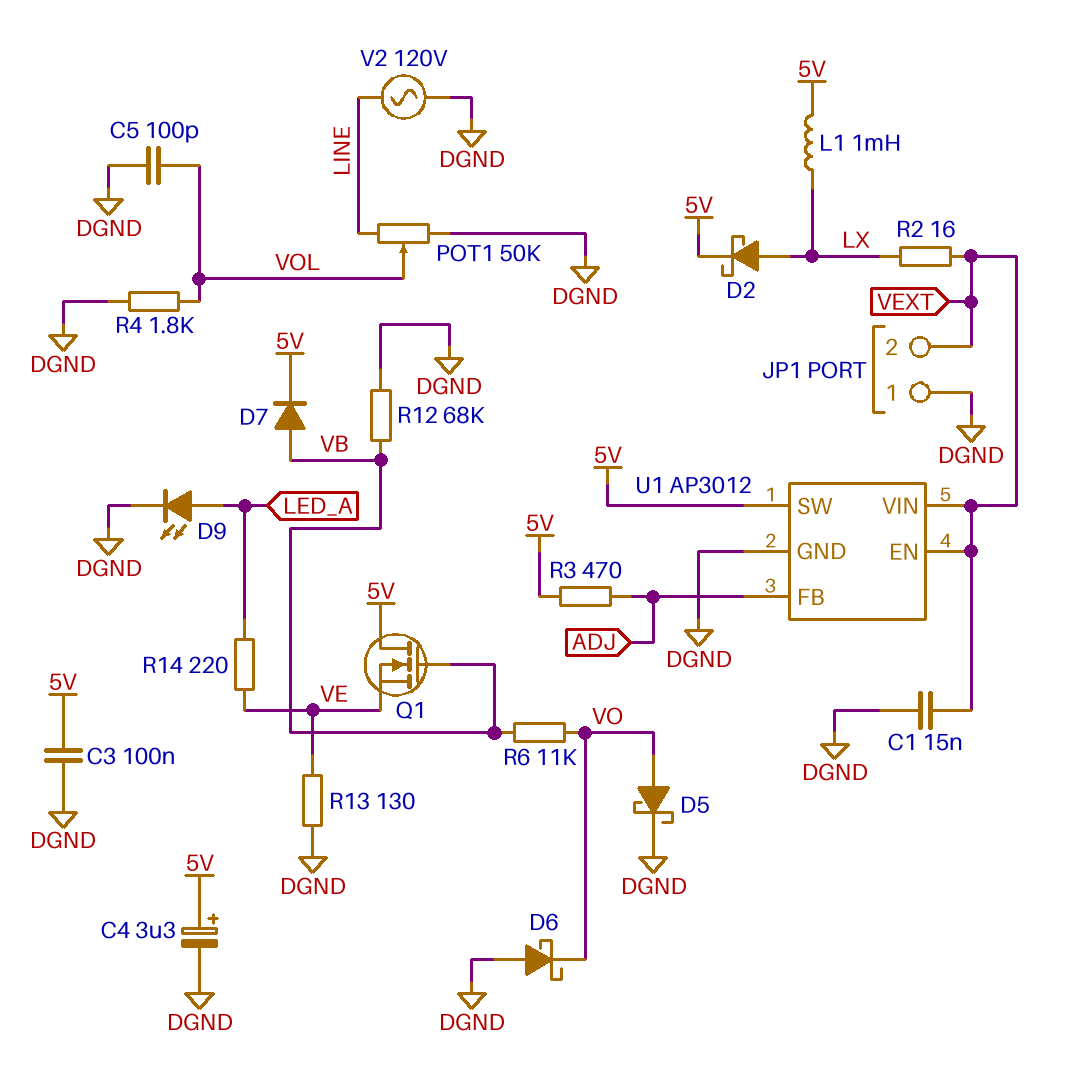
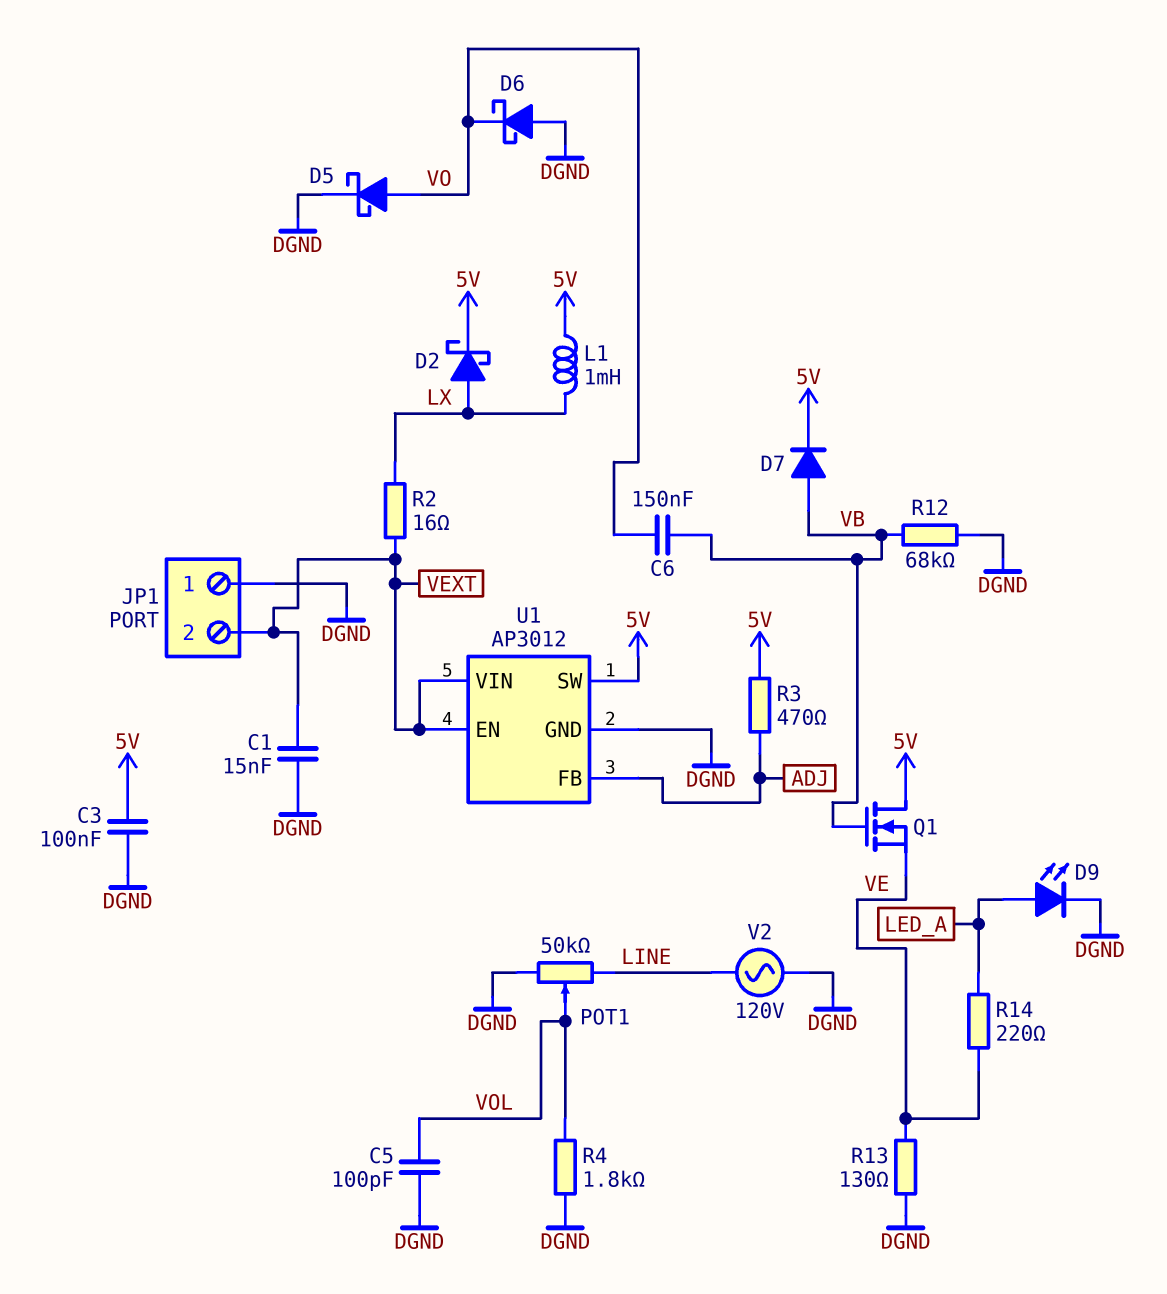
C4: 3.3uF (plus 5V, minus DGND) -> none
C6: none -> 150nF (VB, VO)
R6: 11k (VB, VO) -> none

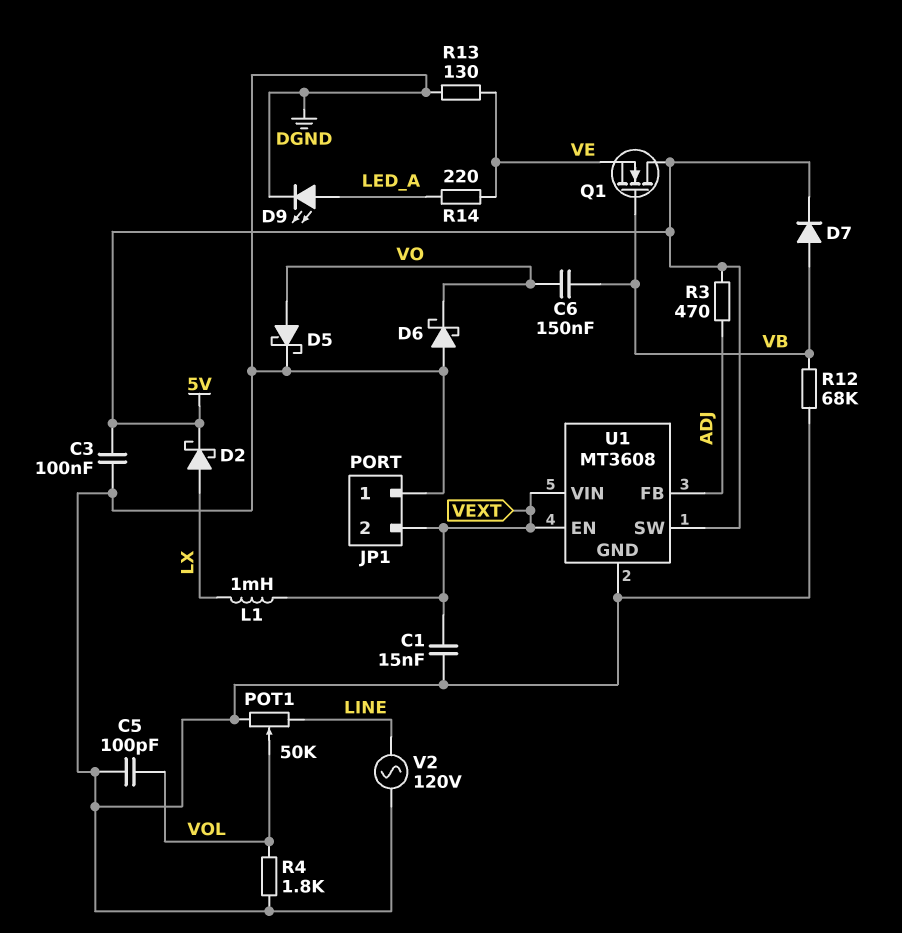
L1: 1mH (5V, LX) -> 1mH (LX, VEXT)
R2: 16 (LX, VEXT) -> none
U1: AP3012 -> MT3608

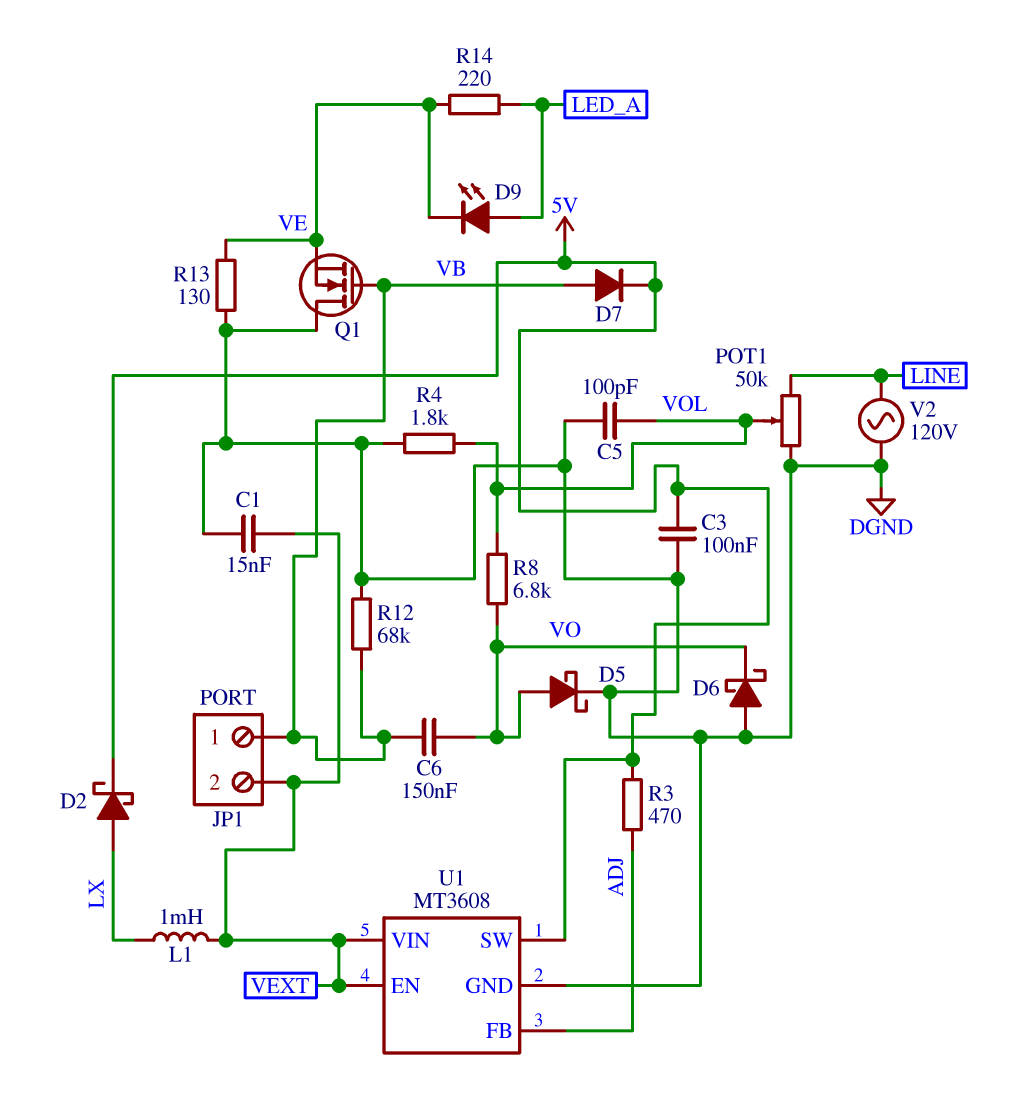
D9: LED (A LED_A, K DGND) -> LED (A LED_A, K VE)
JP1 pin 1: DGND -> VB
Q1: NMOS (G VB, D 5V, S VE) -> NMOS (G VB, D DGND, S VE)
R8: none -> 6.8k (VO, VOL)

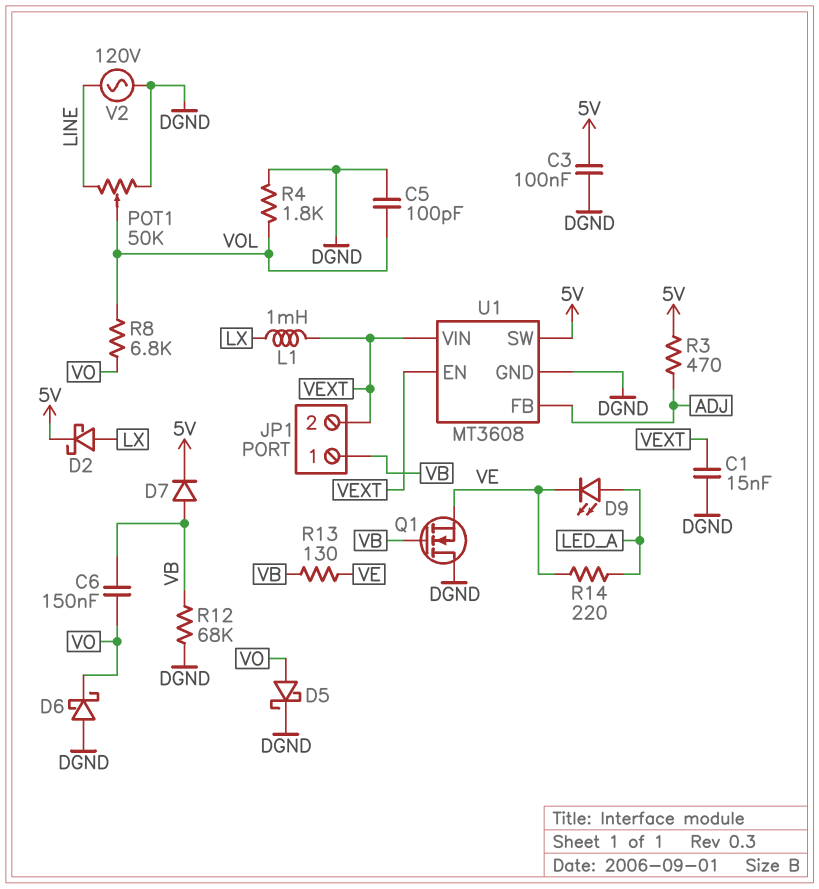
R13: 130 (DGND, VE) -> 130 (VB, VE)

